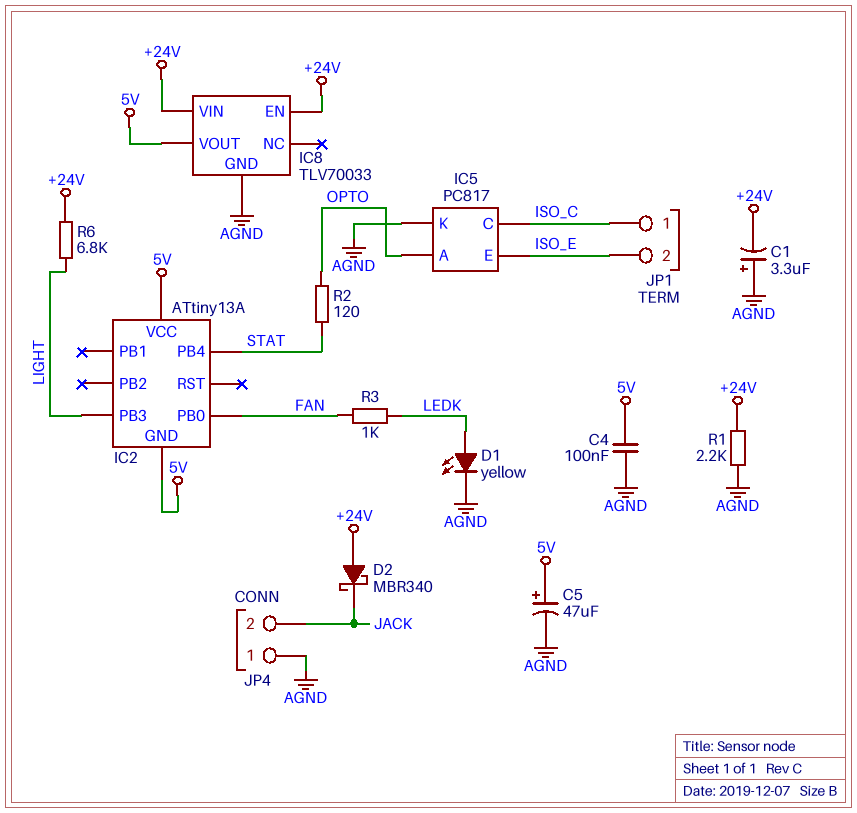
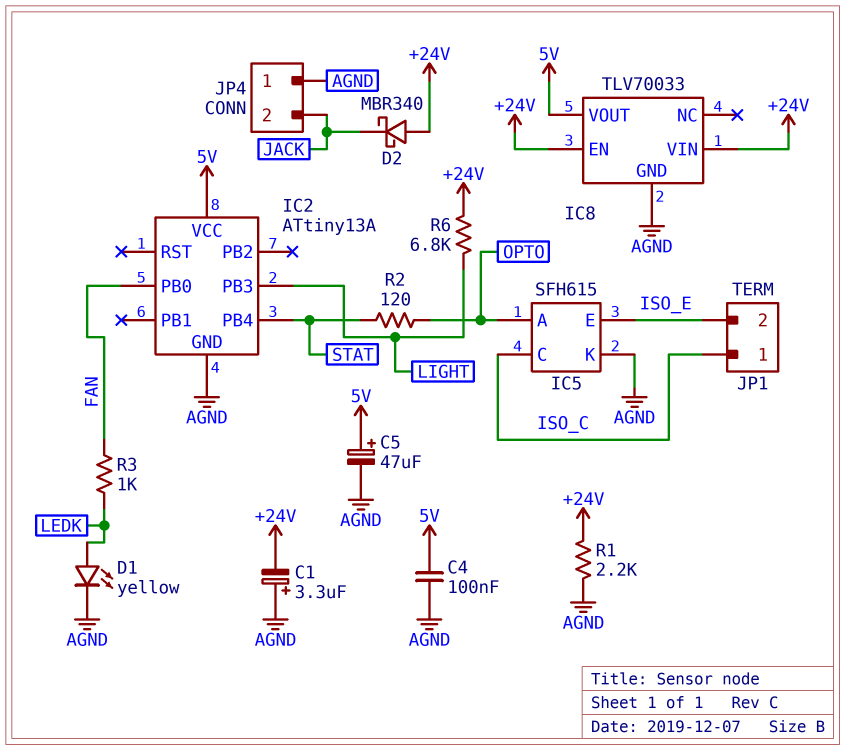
IC2 pin GND: 5V -> AGND
IC5: PC817 -> SFH615

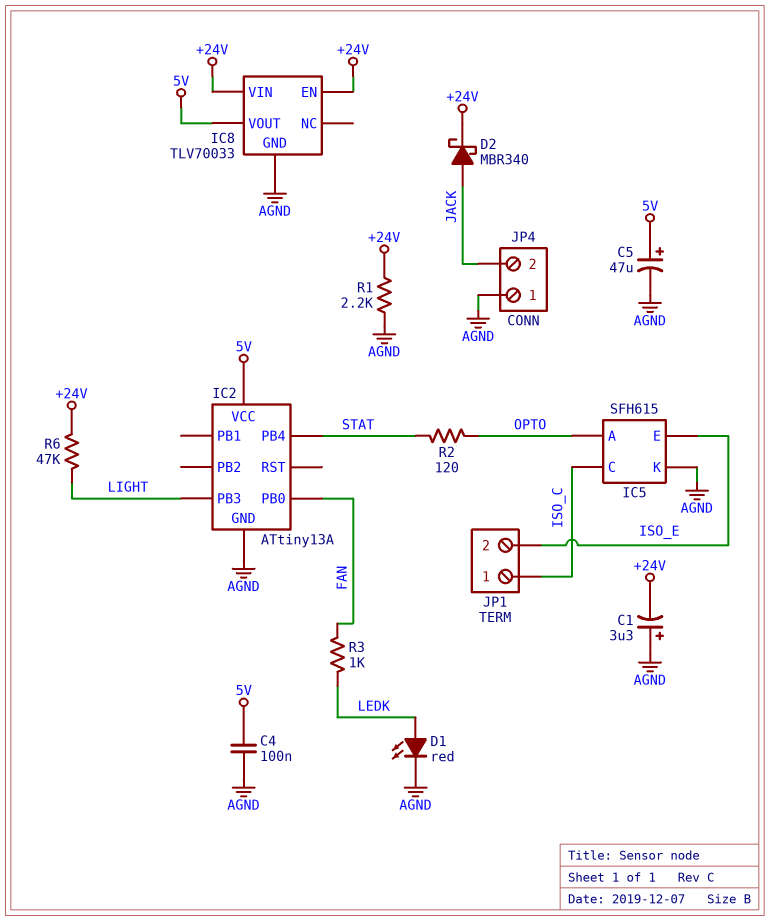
D1: LED yellow (A LEDK, K AGND) -> LED red (A LEDK, K AGND)
D2: schottky MBR340 (A +24V, K JACK) -> schottky MBR340 (A JACK, K +24V)
R6: 6.8k (+24V, LIGHT) -> 47k (+24V, LIGHT)

